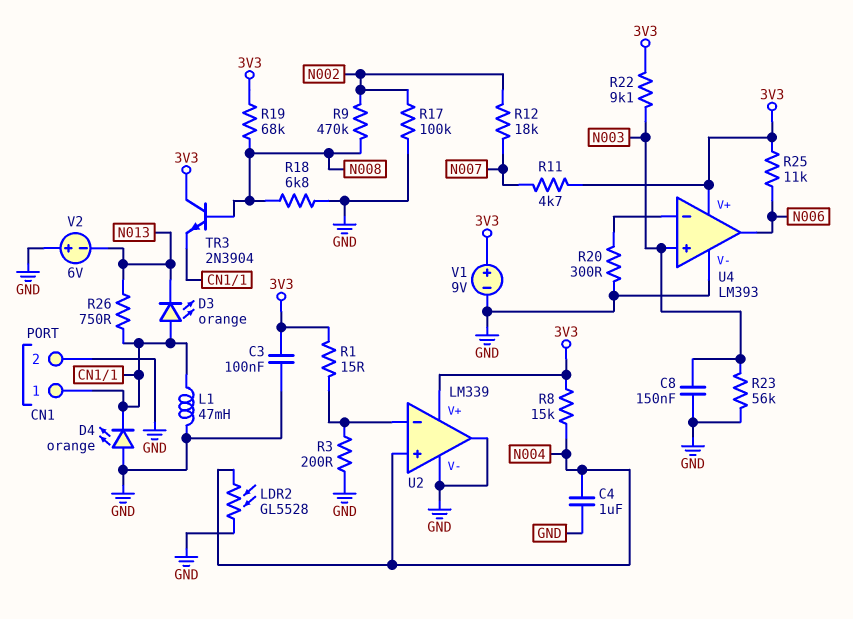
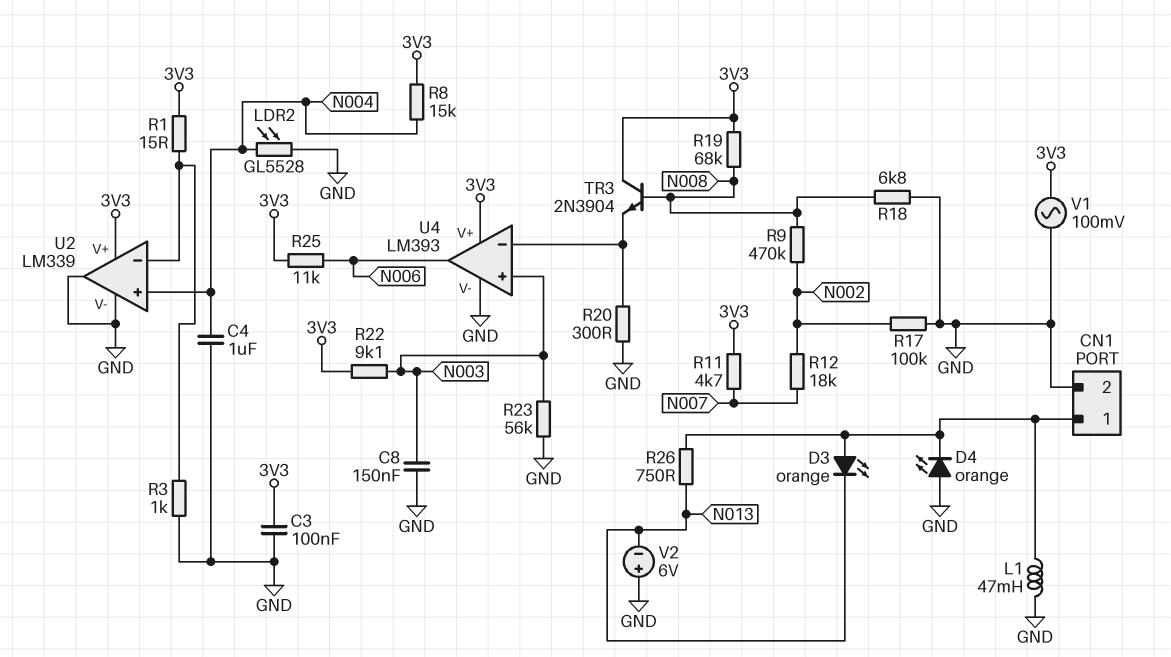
R3: 200 (GND, U2/in-) -> 1k (GND, U2/in-)
TR3: NPN 2N3904 (B N008, C 3V3, E CN1/1) -> NPN 2N3904 (B N008, C 3V3, E U4/in-)
V1: 9V (plus 3V3, minus GND) -> AC 100mV (3V3, GND)

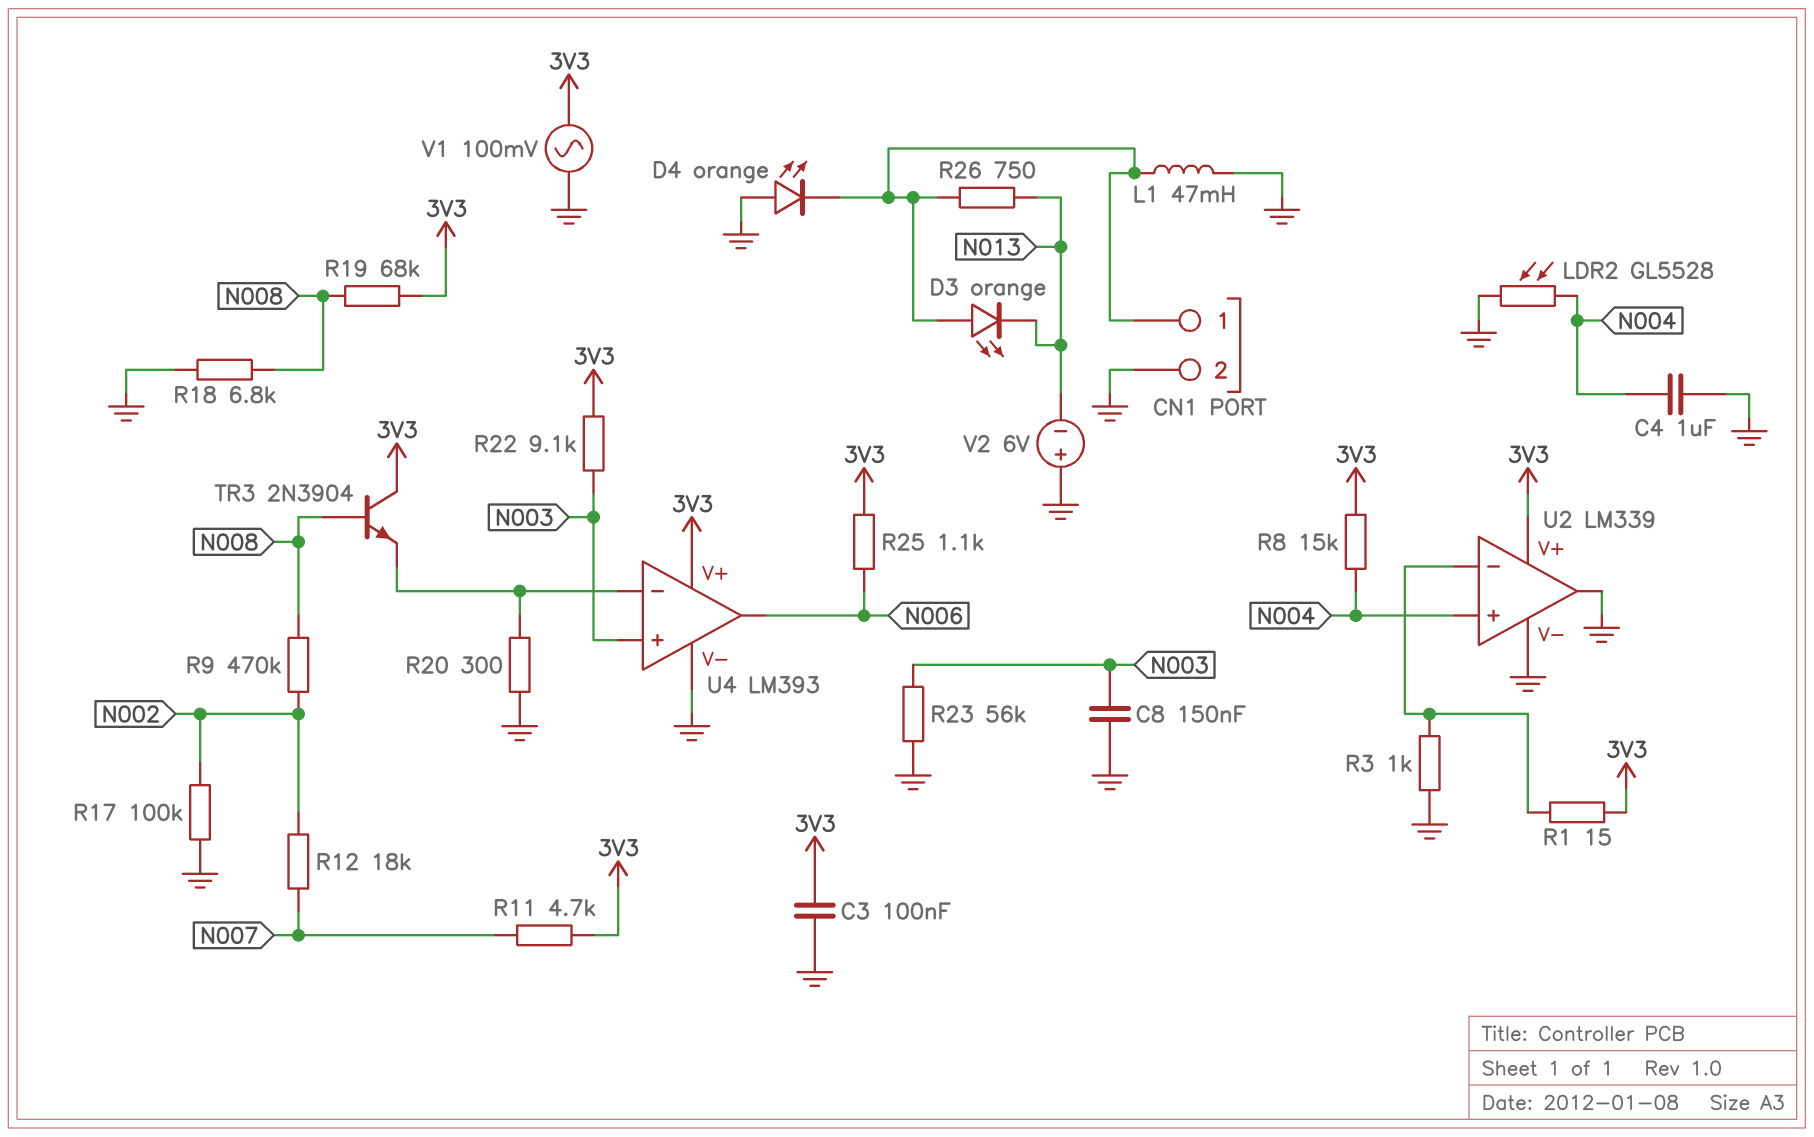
R25: 11k (3V3, N006) -> 1.1k (3V3, N006)

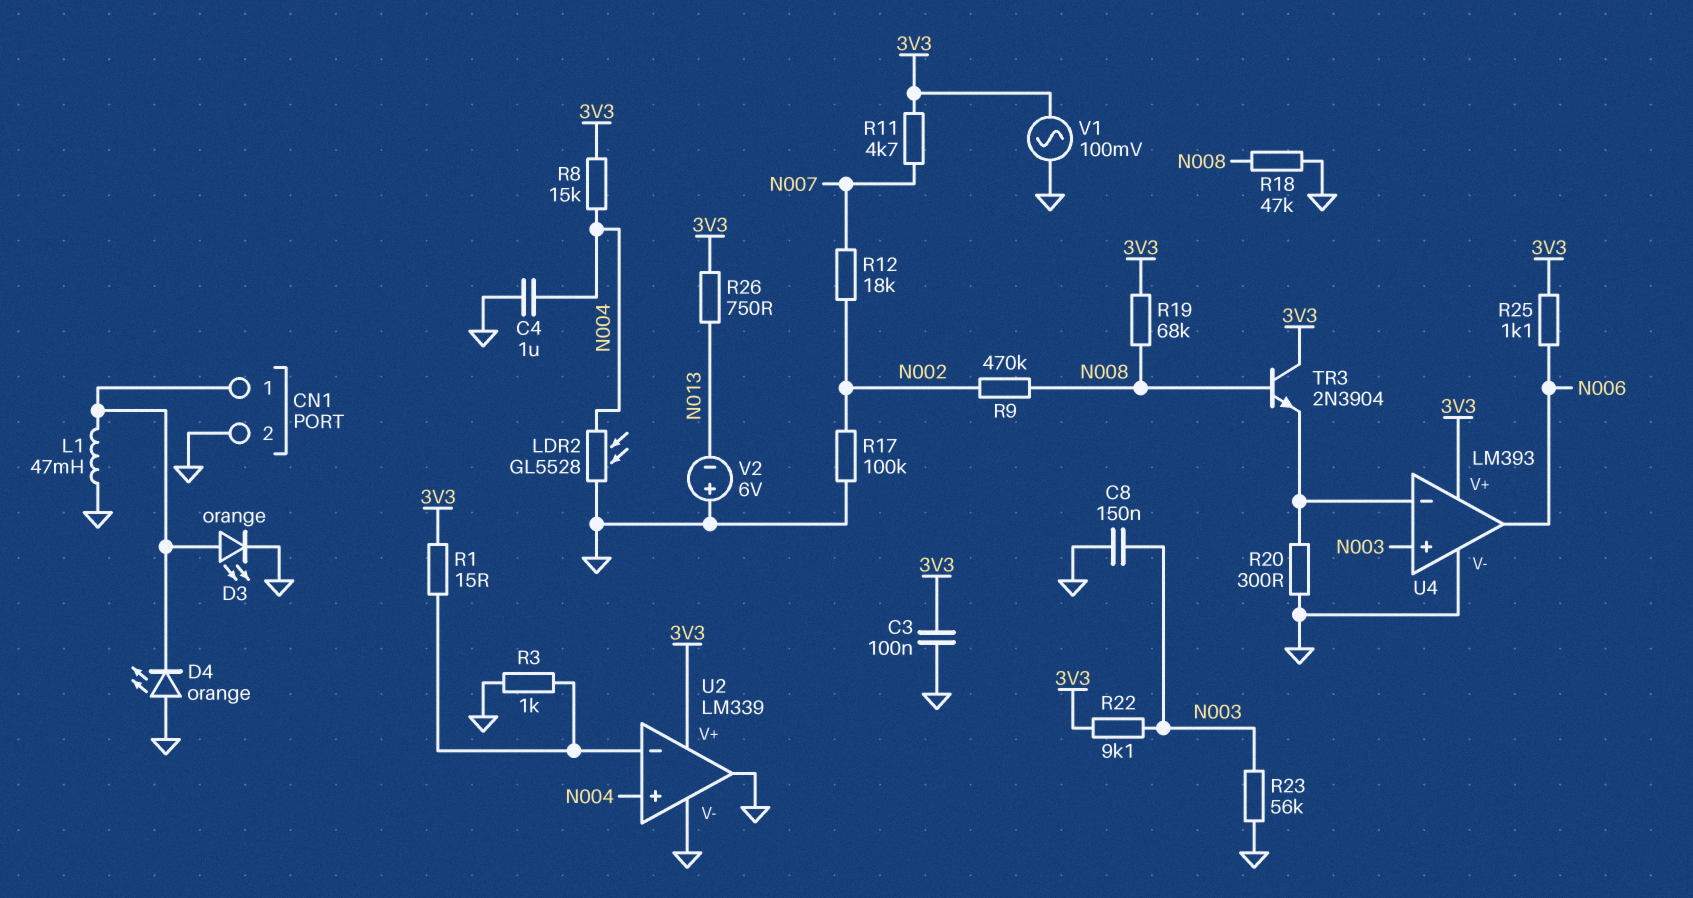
D3: LED orange (A CN1/1, K N013) -> LED orange (A CN1/1, K GND)
R18: 6.8k (GND, N008) -> 47k (GND, N008)
R26: 750 (CN1/1, N013) -> 750 (3V3, N013)

